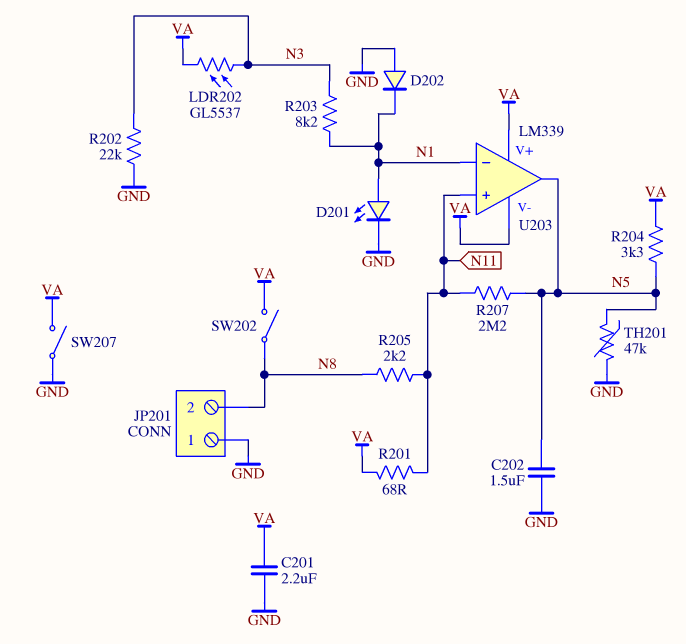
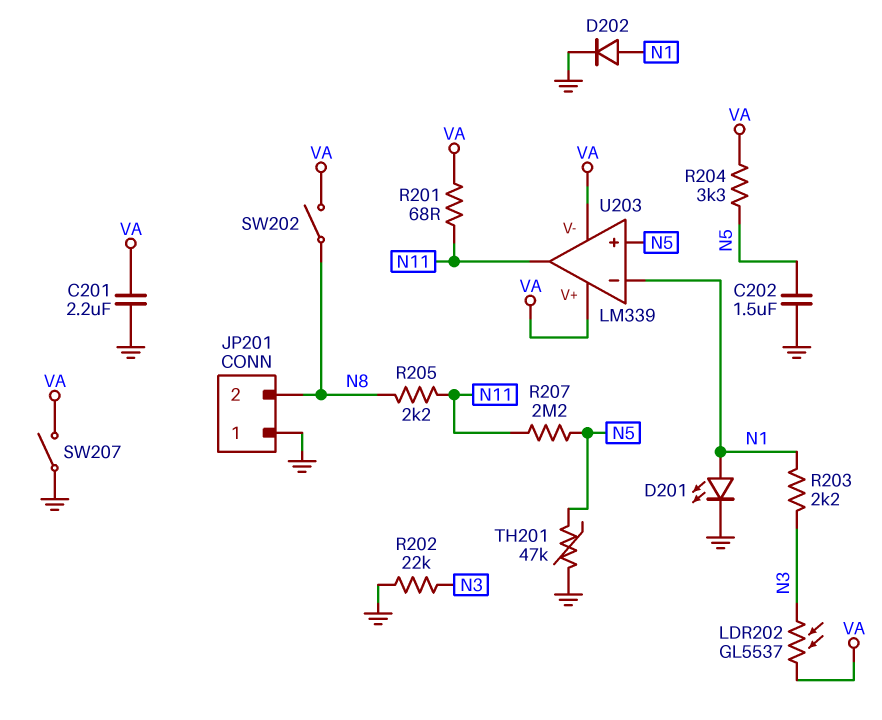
D202: diode (A GND, K N1) -> diode (A N1, K GND)
R203: 8.2k (N1, N3) -> 2.2k (N1, N3)
U203 pin in+: N11 -> N5
U203 pin out: N5 -> N11

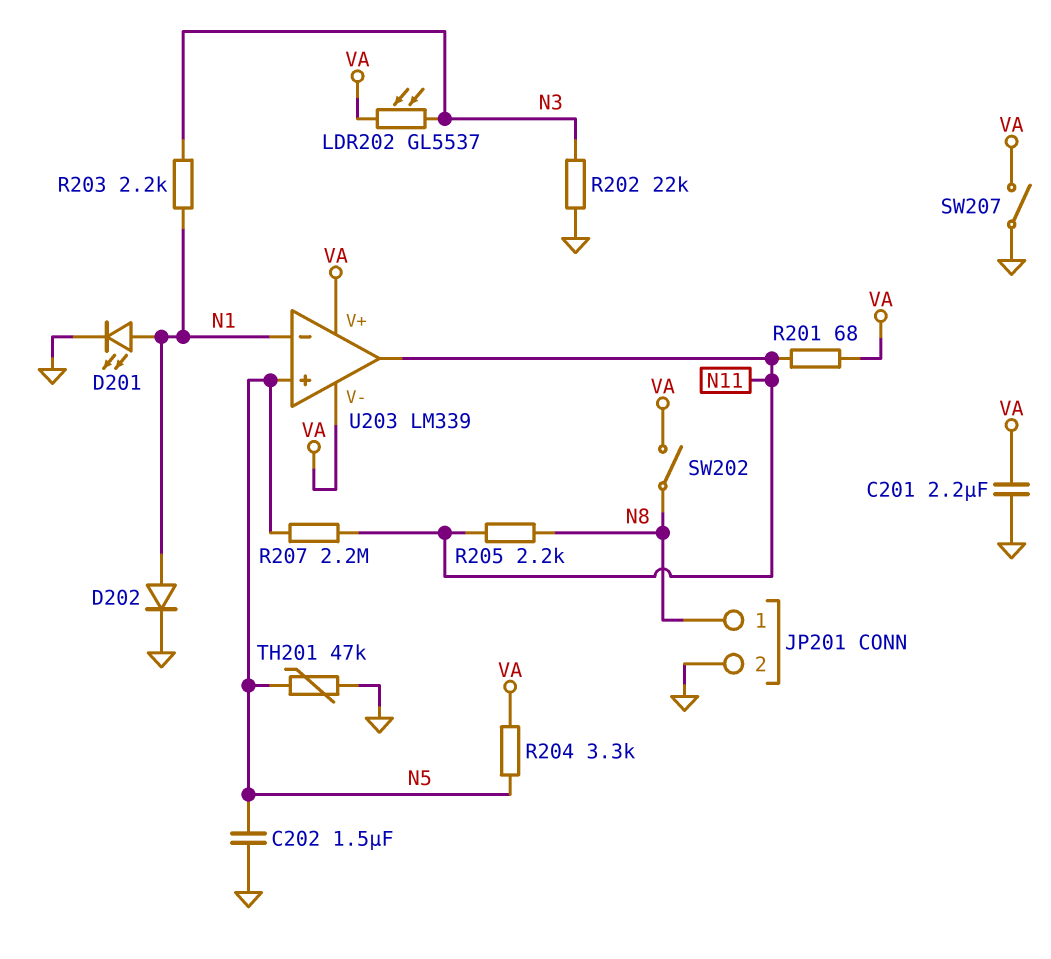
JP201 pin 1: GND -> N8
JP201 pin 2: N8 -> GND

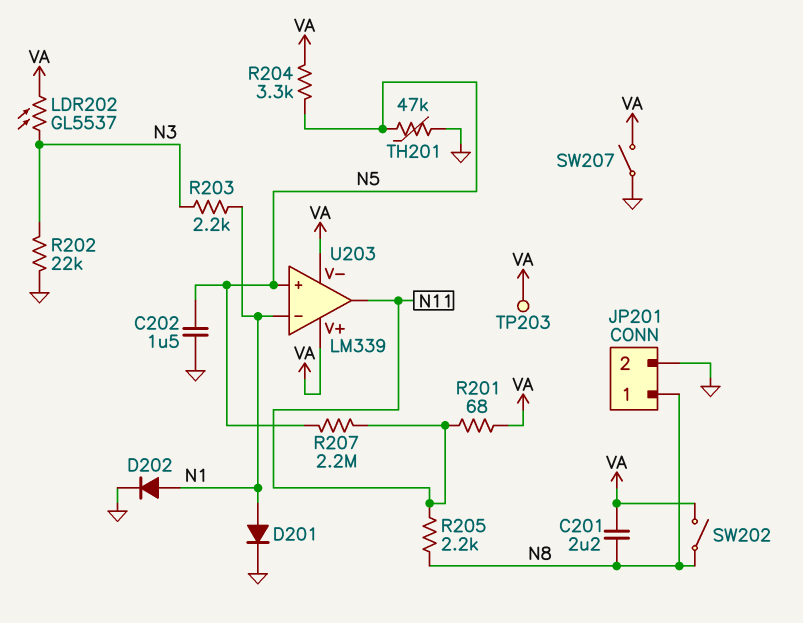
C201: 2.2uF (GND, VA) -> 2.2uF (N8, VA)
D201: LED (A N1, K GND) -> diode (A N1, K GND)
TP203: none -> test point (VA)

